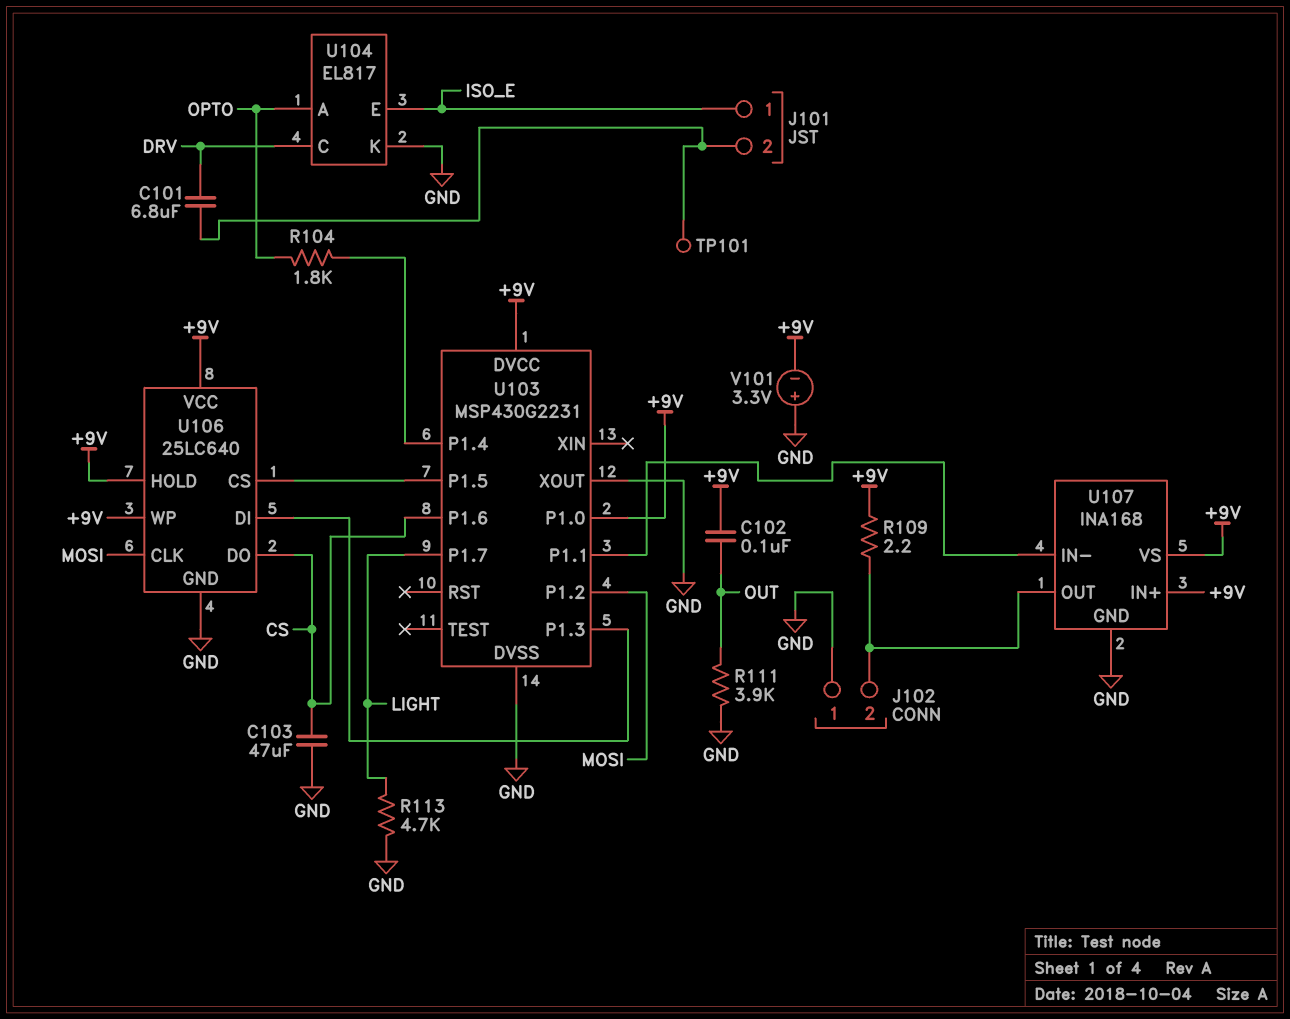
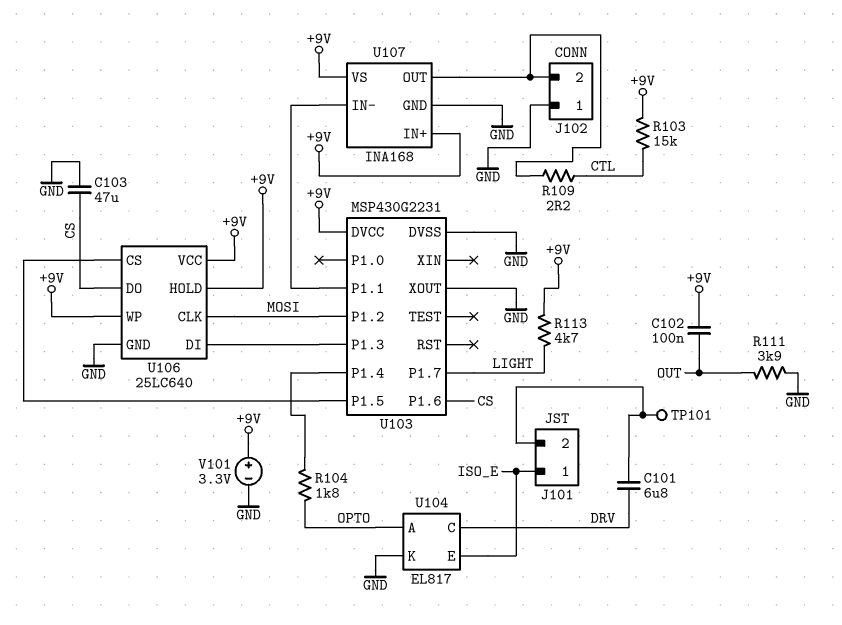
R103: none -> 15k (+9V, CTL)
R109: 2.2 (+9V, J102/2) -> 2.2 (CTL, J102/2)
R113: 4.7k (GND, LIGHT) -> 4.7k (+9V, LIGHT)
U103 pin P1.0: +9V -> none
V101: 3.3V (plus GND, minus +9V) -> 3.3V (plus +9V, minus GND)

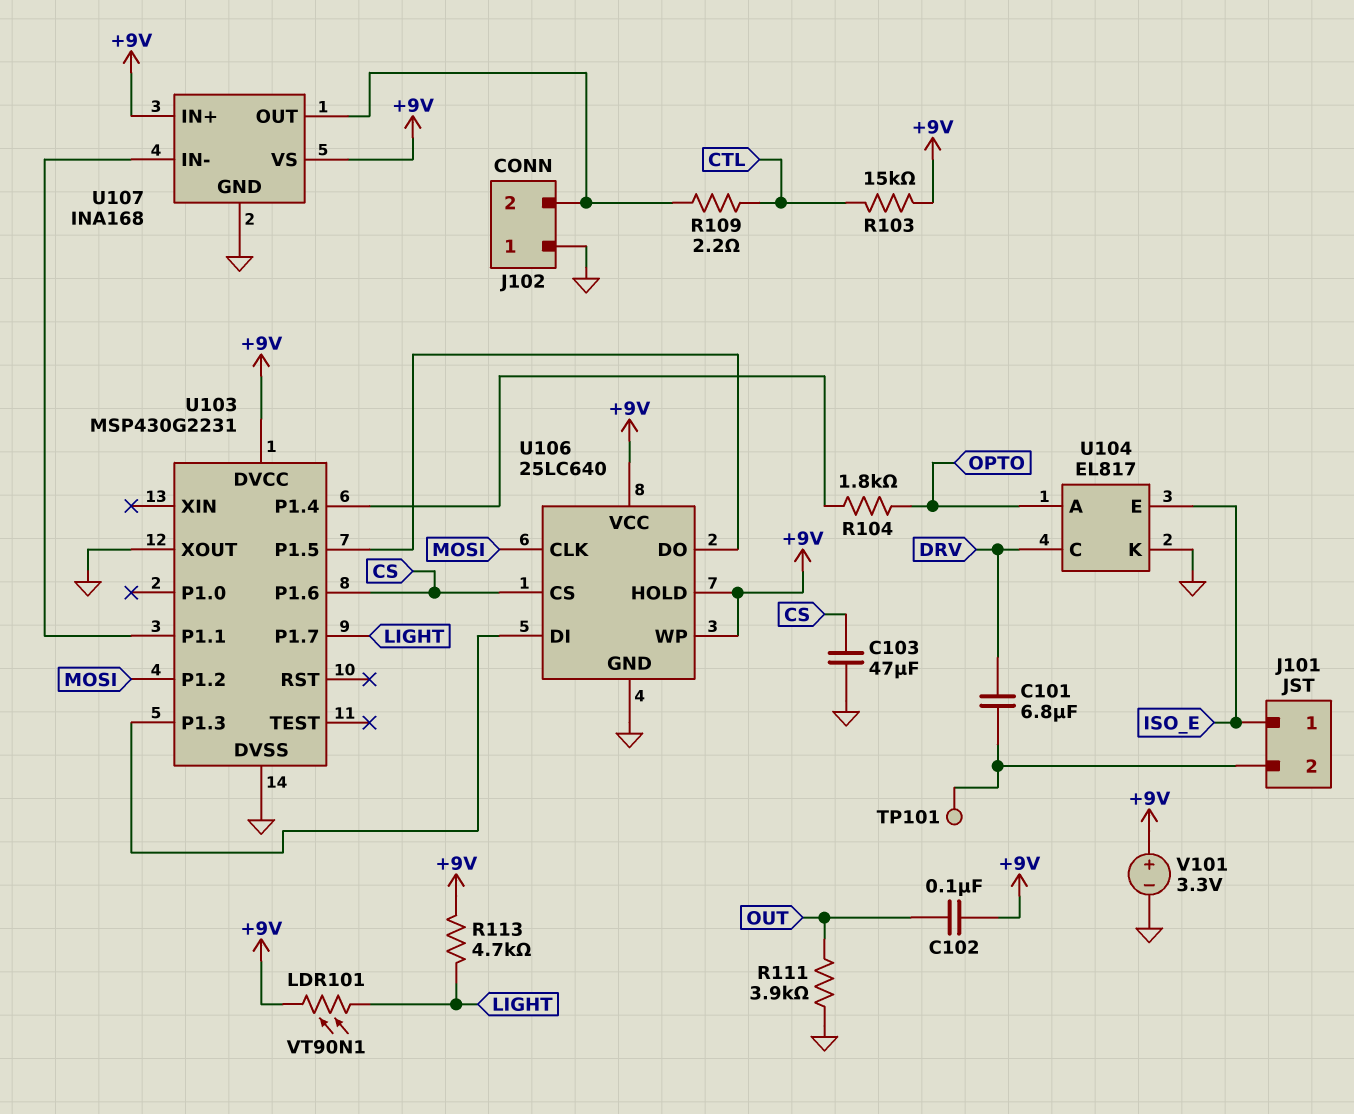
LDR101: none -> VT90N1 (+9V, LIGHT)
U106 pin CS: U103/P1.5 -> CS
U106 pin DO: CS -> U103/P1.5

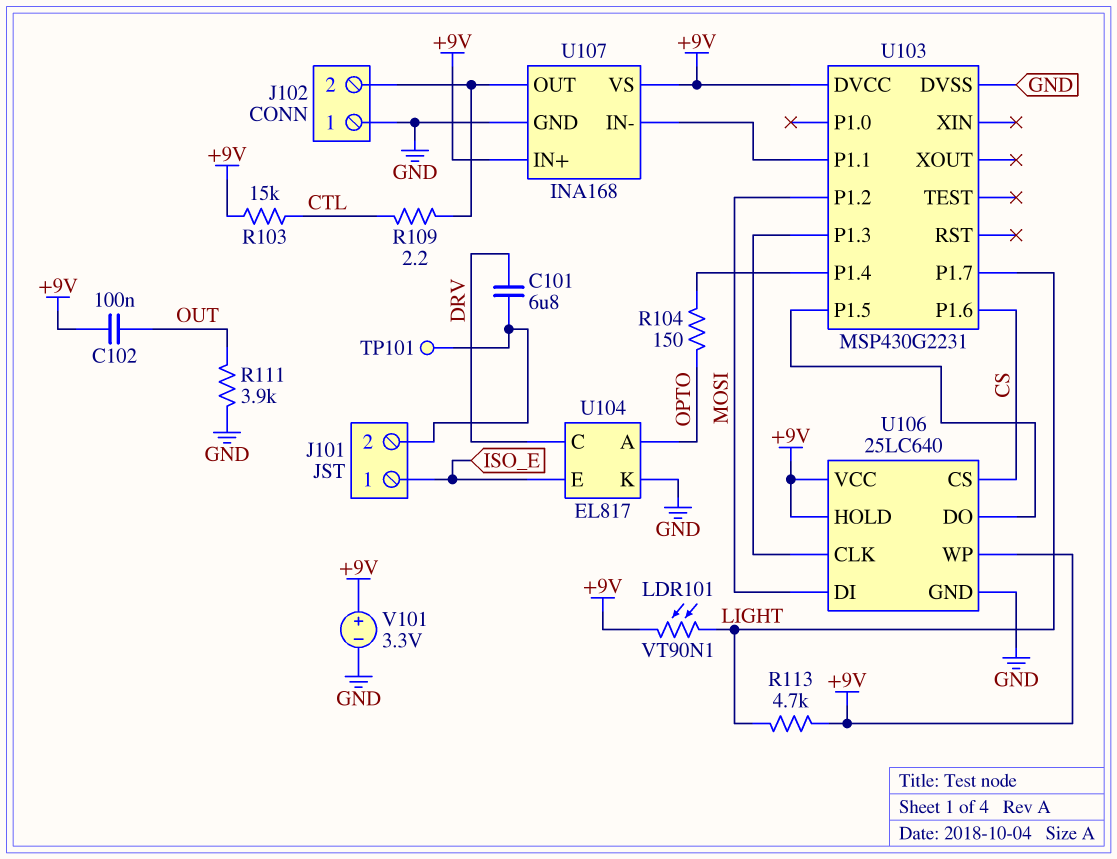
C103: 47uF (CS, GND) -> none
R104: 1.8k (OPTO, U103/P1.4) -> 150 (OPTO, U103/P1.4)
U103 pin XOUT: GND -> none
U106 pin CLK: MOSI -> U103/P1.3
U106 pin DI: U103/P1.3 -> MOSI

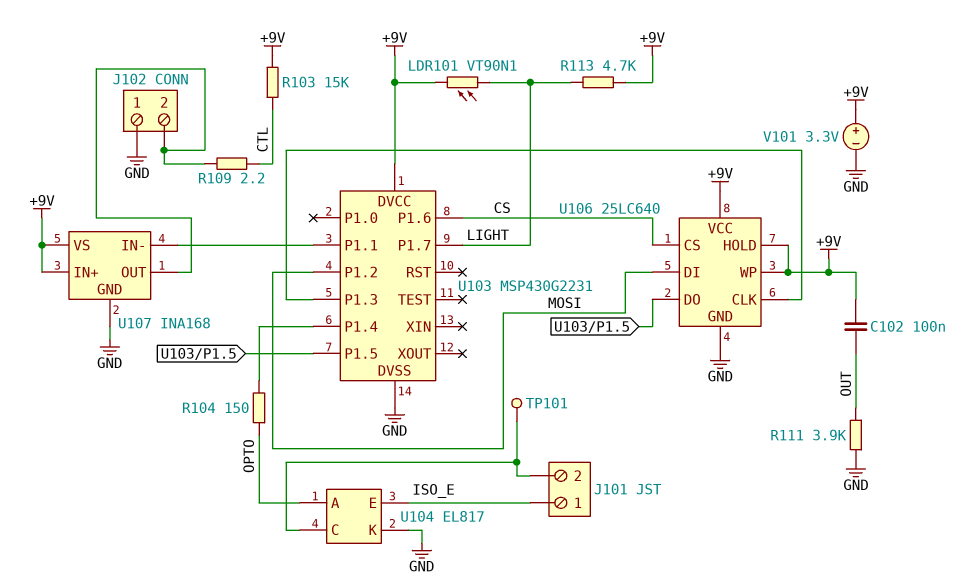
C101: 6.8uF (DRV, J101/2) -> none
U104 pin C: DRV -> J101/2

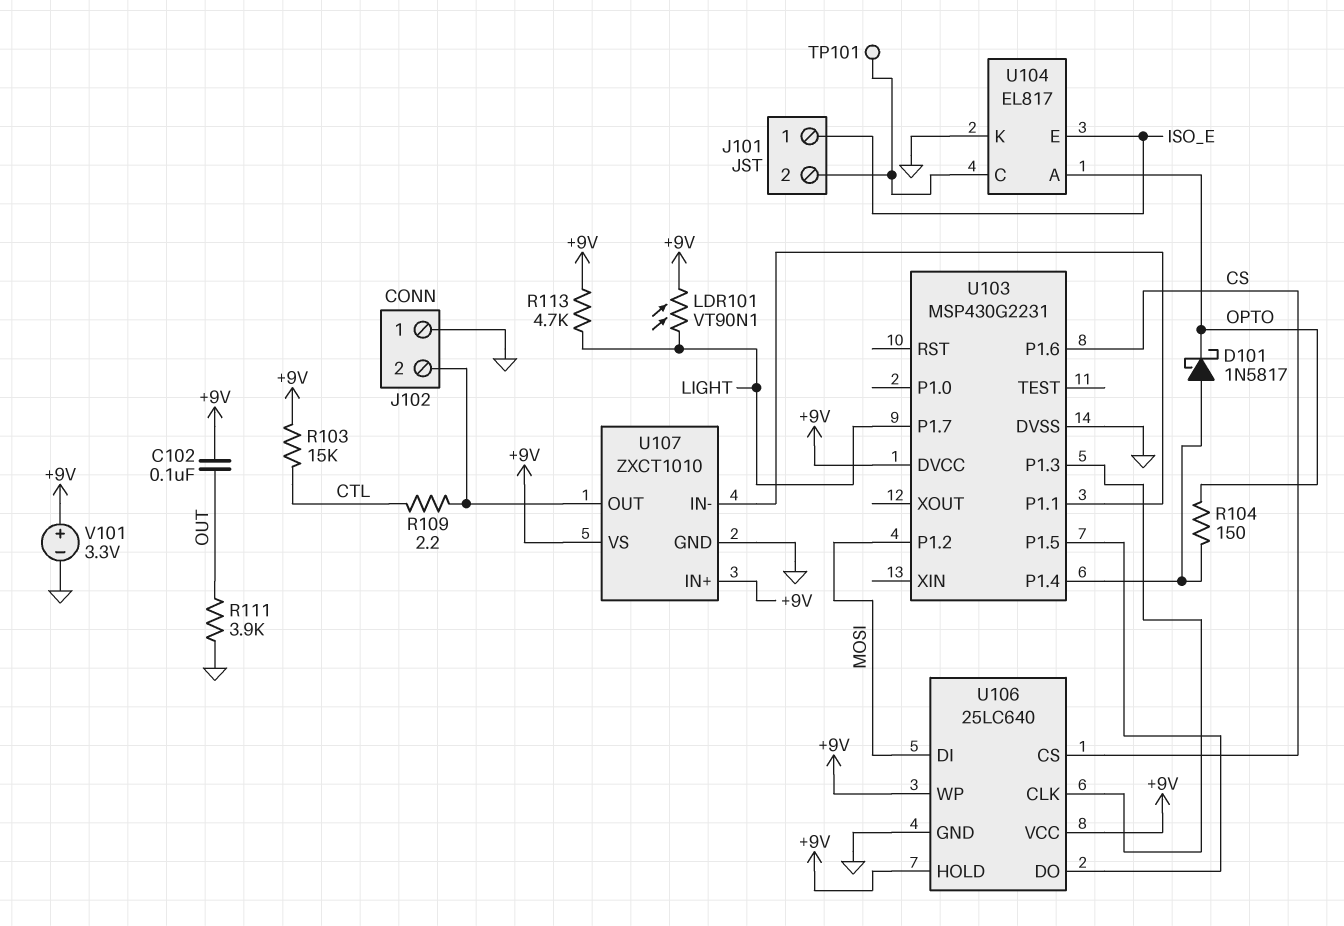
D101: none -> schottky 1N5817 (A U103/P1.4, K OPTO)
U107: INA168 -> ZXCT1010

